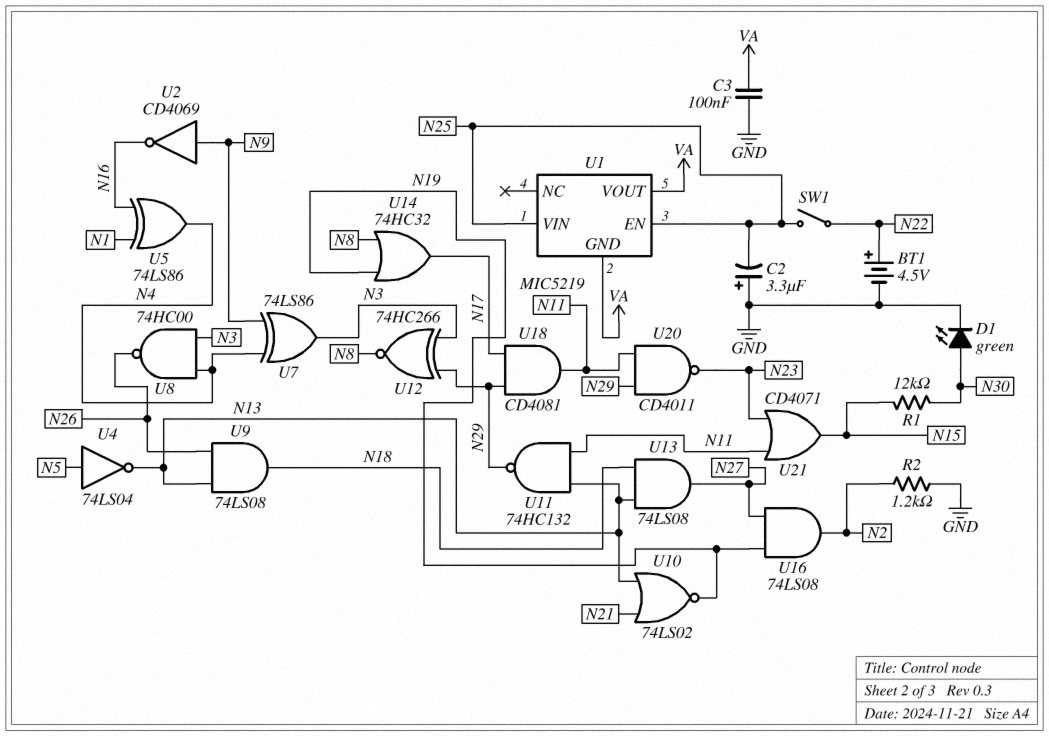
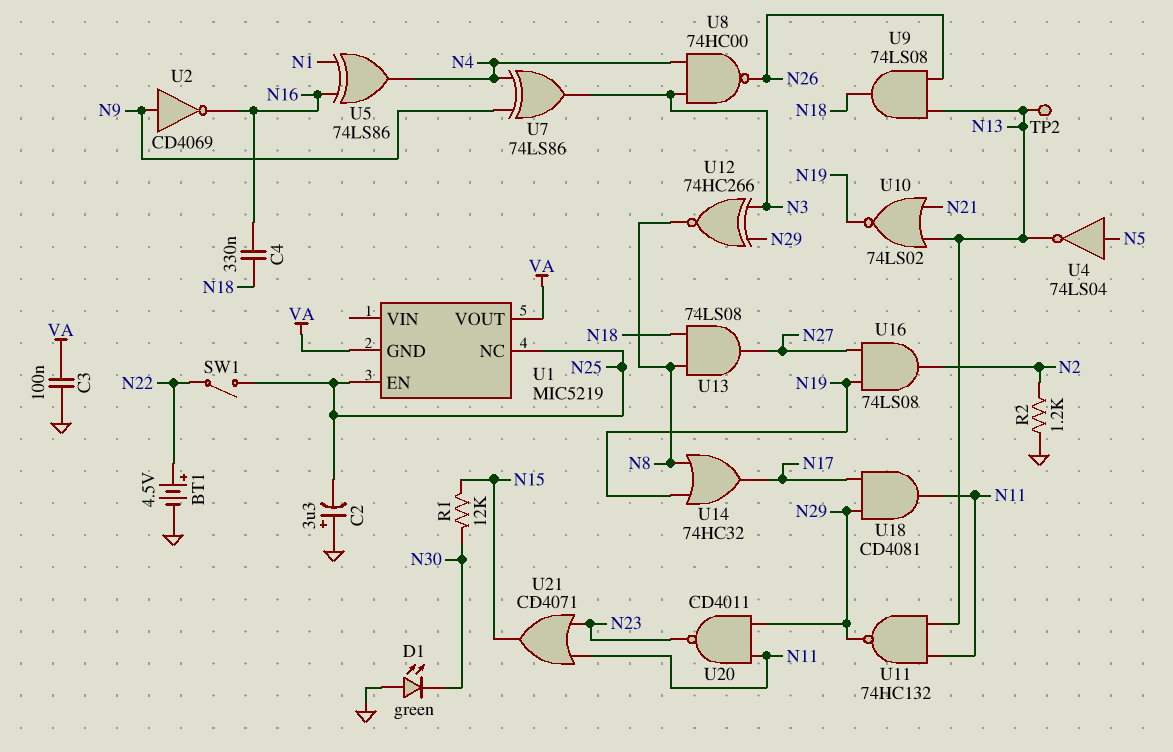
C4: none -> 330nF (N16, N18)
D1: LED green (A N30, K GND) -> LED green (A GND, K N30)
TP2: none -> test point (N13)
U1 pin NC: none -> N25
U1 pin VIN: N25 -> none
U13: AND 74LS08 (in N13, in N18, out N27) -> AND 74LS08 (in N8, in N18, out N27)

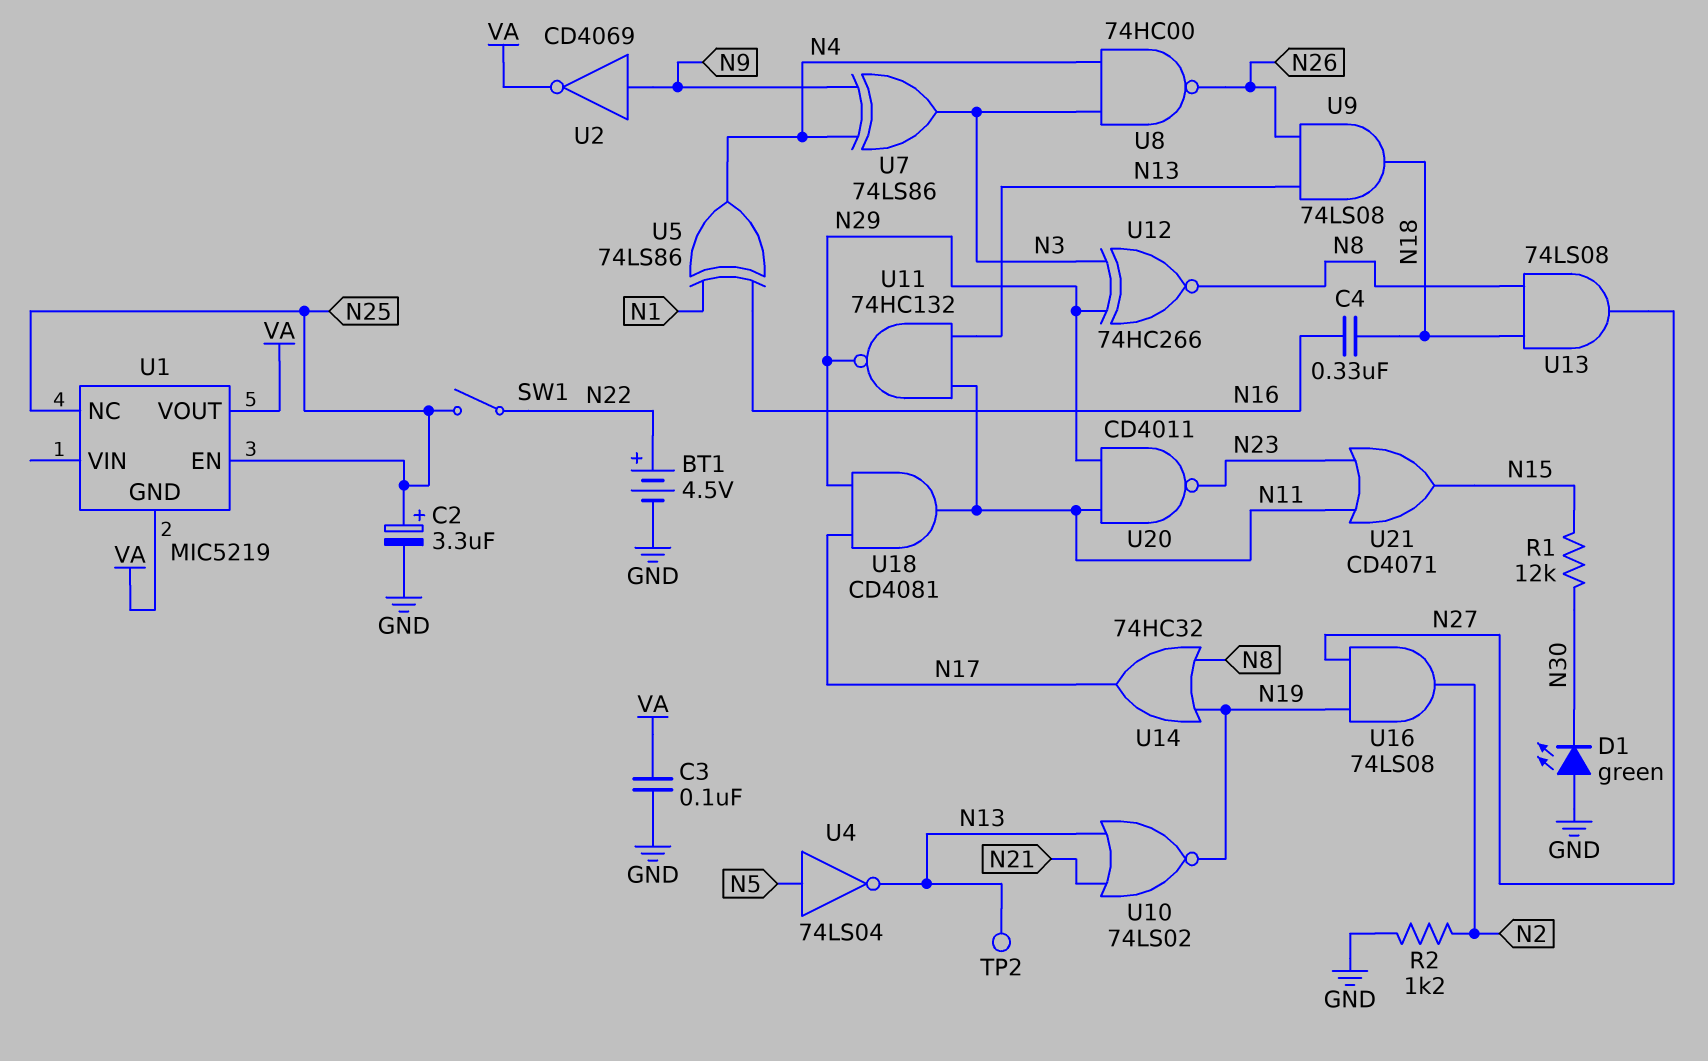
C2: 3.3uF (plus GND, minus N25) -> 3.3uF (plus N25, minus GND)
U2: NOT CD4069 (in N9, out N16) -> NOT CD4069 (in N9, out VA)

